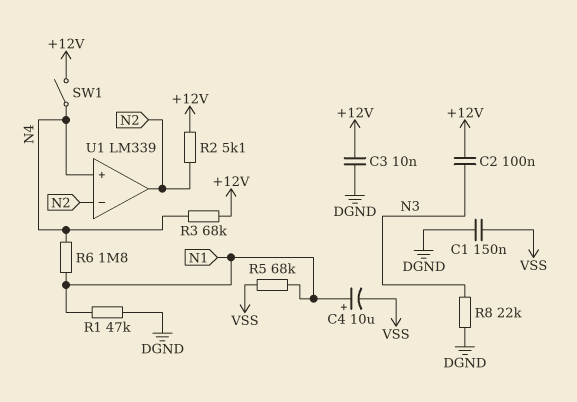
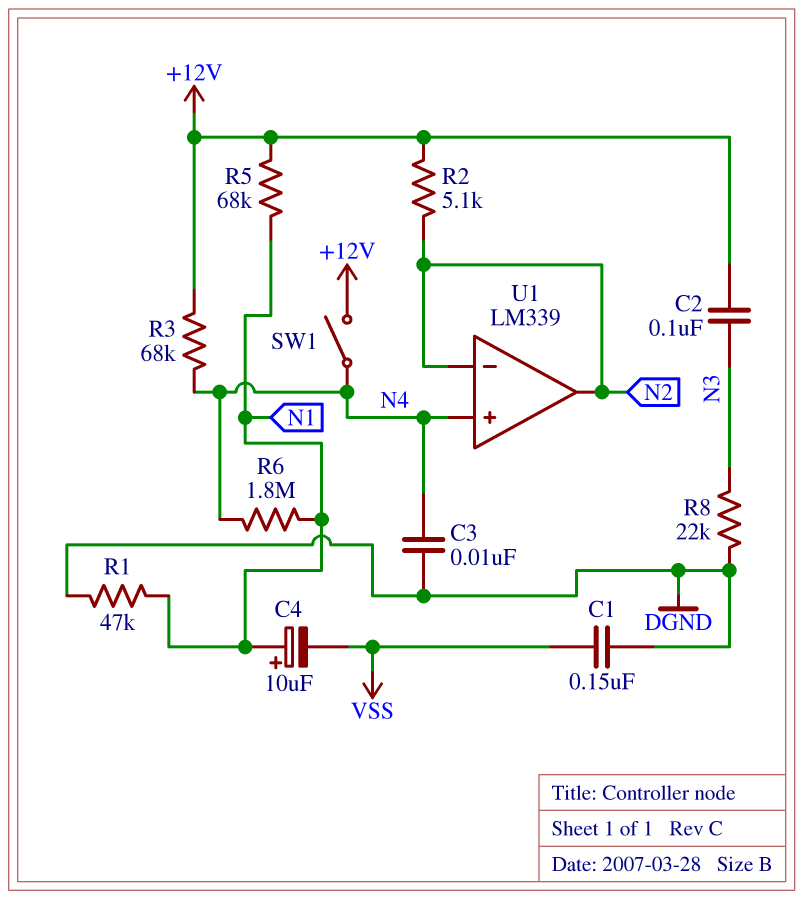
C3: 10nF (+12V, DGND) -> 10nF (DGND, N4)
R5: 68k (N1, VSS) -> 68k (+12V, N1)

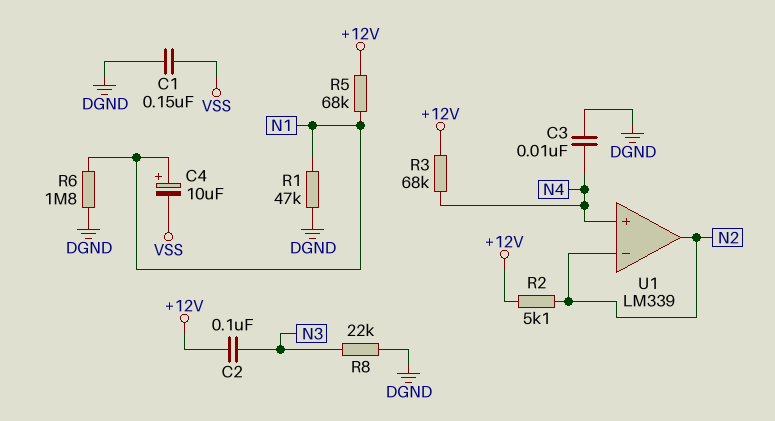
R6: 1.8M (N1, N4) -> 1.8M (DGND, N1)
SW1: switch (+12V, N4) -> none

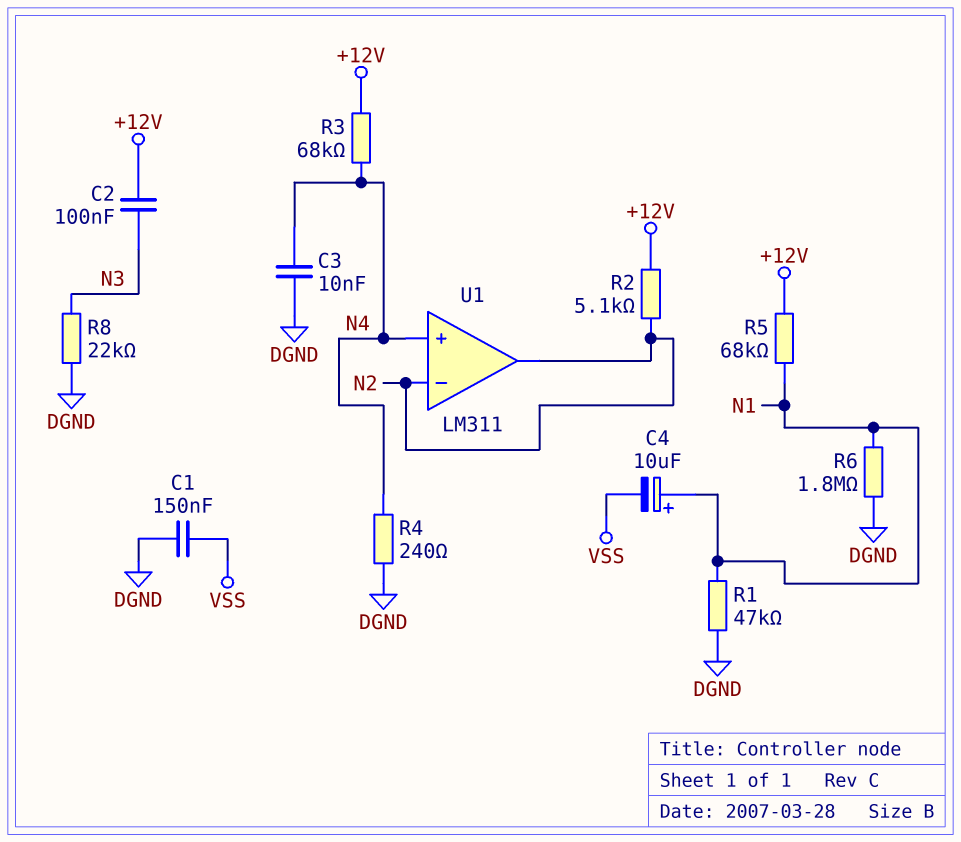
R4: none -> 240 (DGND, N4)
U1: LM339 -> LM311

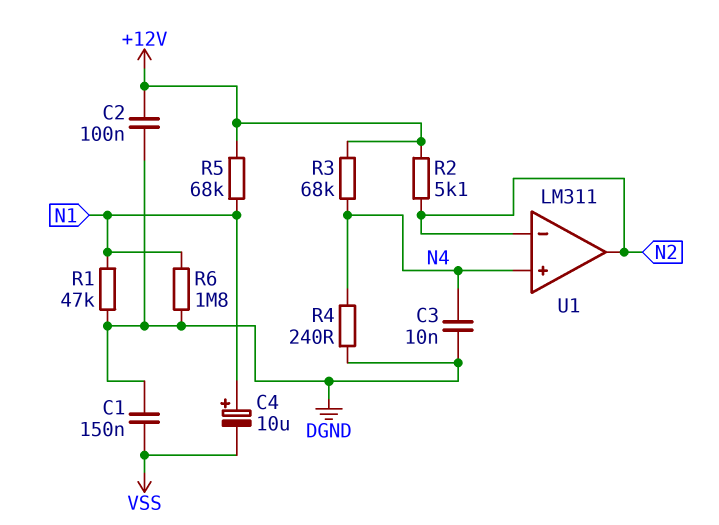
C2: 100nF (+12V, N3) -> 100nF (+12V, DGND)
R8: 22k (DGND, N3) -> none

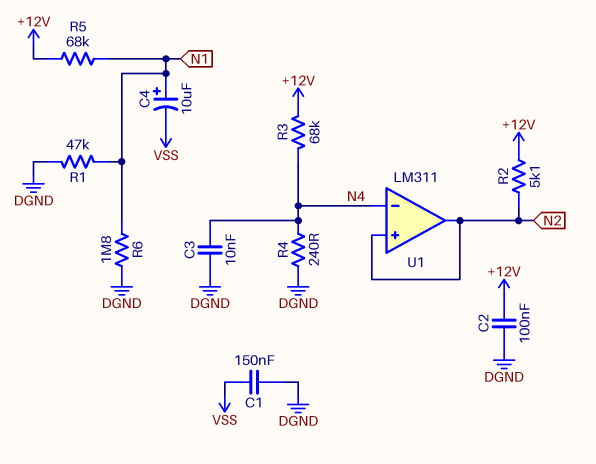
U1 pin in+: N4 -> N2
U1 pin in-: N2 -> N4

